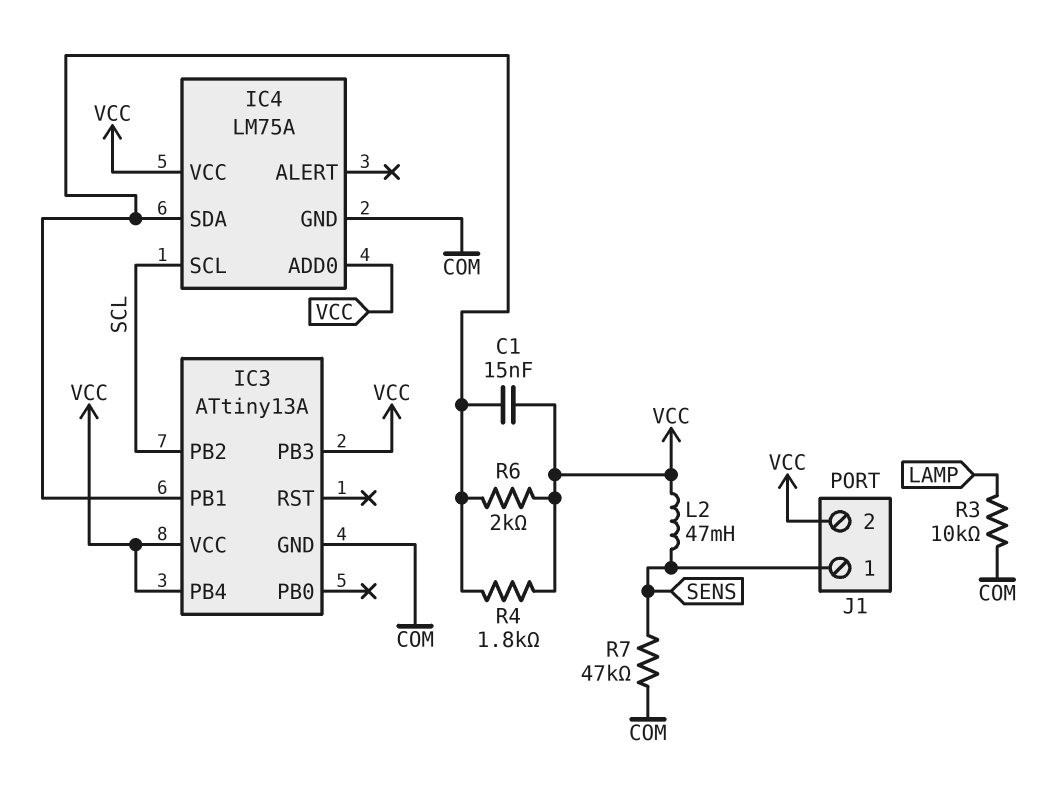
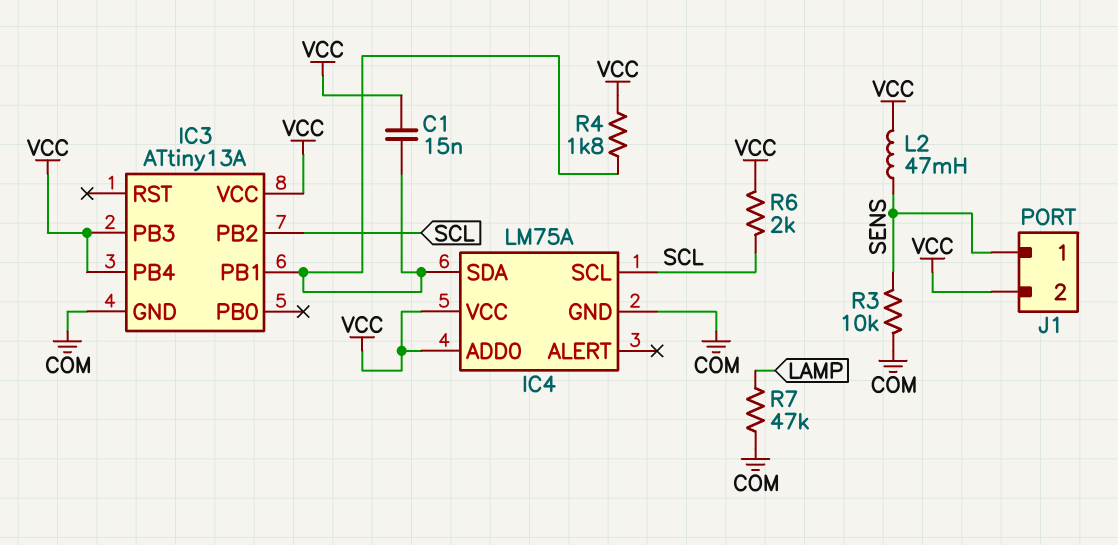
R3: 10k (COM, LAMP) -> 10k (COM, SENS)
R6: 2k (IC3/PB1, VCC) -> 2k (SCL, VCC)
R7: 47k (COM, SENS) -> 47k (COM, LAMP)

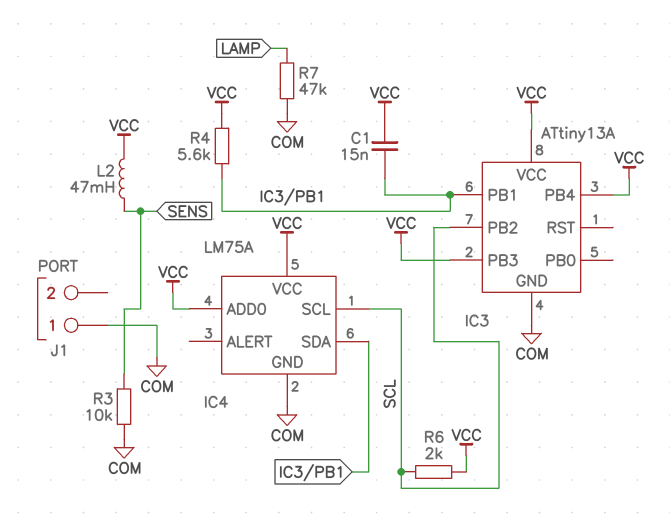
J1 pin 1: SENS -> COM
J1 pin 2: VCC -> none
R4: 1.8k (IC3/PB1, VCC) -> 5.6k (IC3/PB1, VCC)

